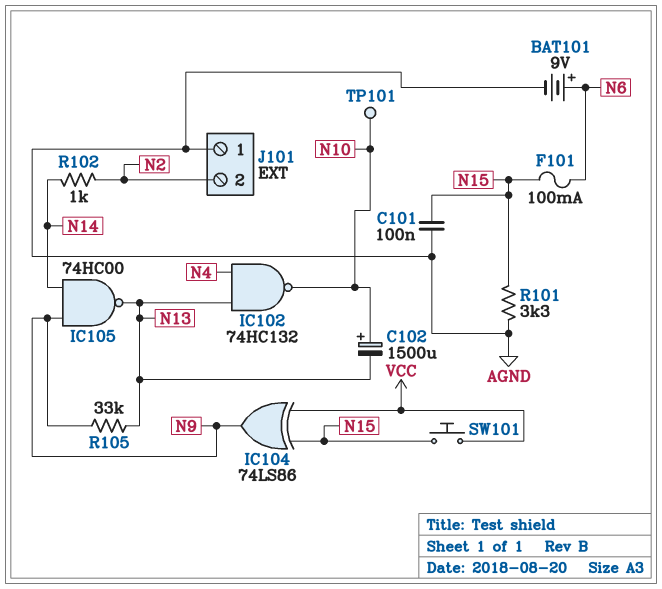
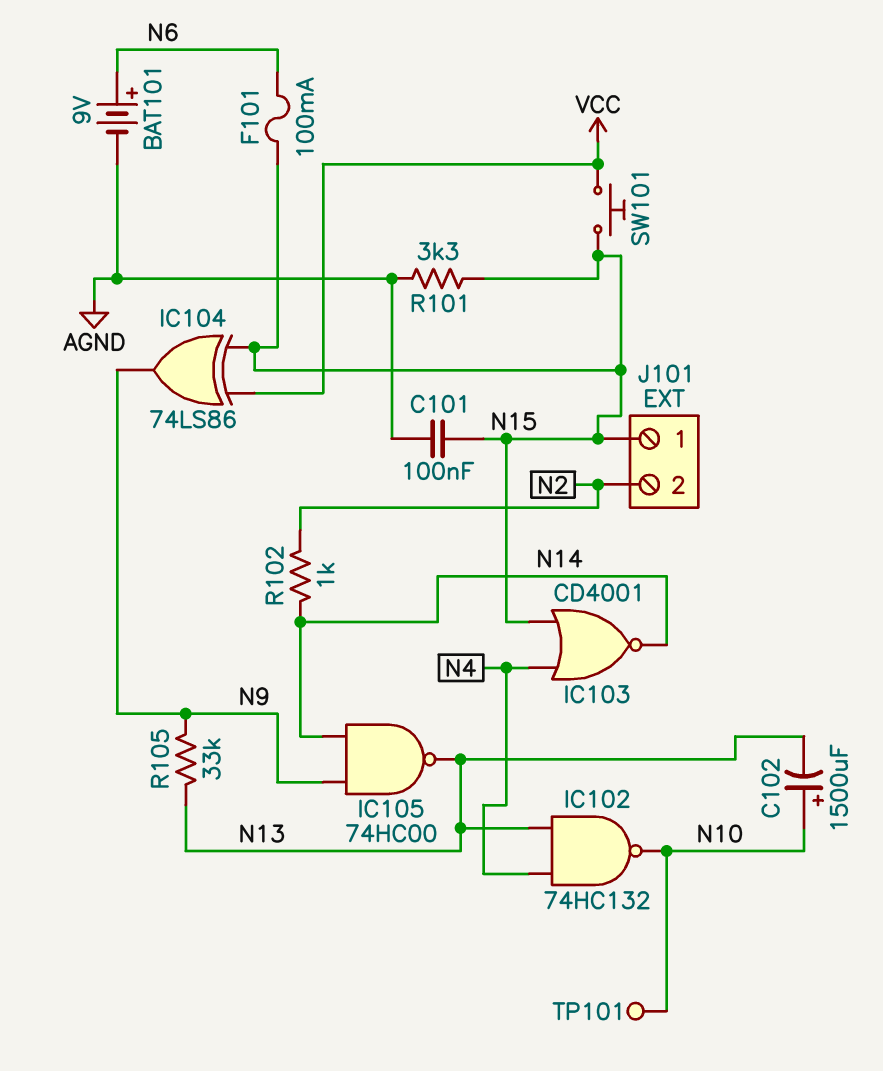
IC103: none -> NOR CD4001 (in N4, in N15, out N14)
J101 pin 1: AGND -> N15

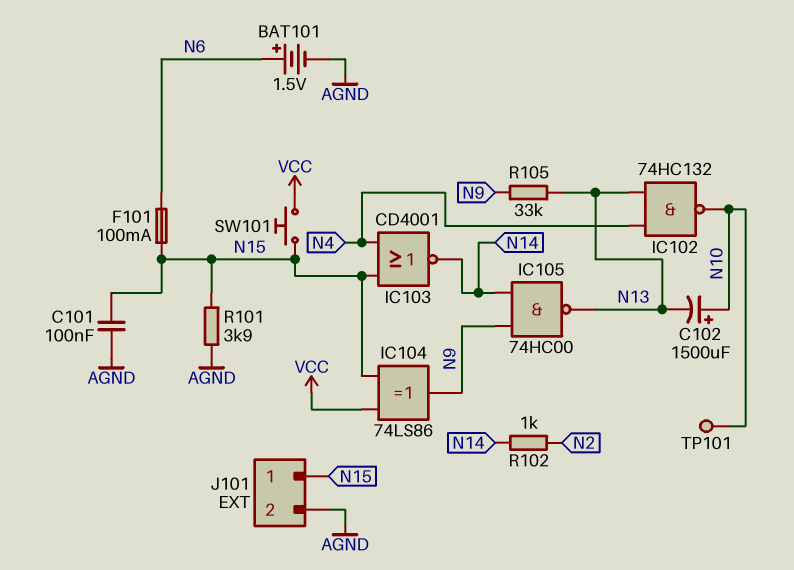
BAT101: 9V (plus N6, minus AGND) -> 1.5V (plus N6, minus AGND)
J101 pin 2: N2 -> AGND
R101: 3.3k (AGND, N15) -> 3.9k (AGND, N15)

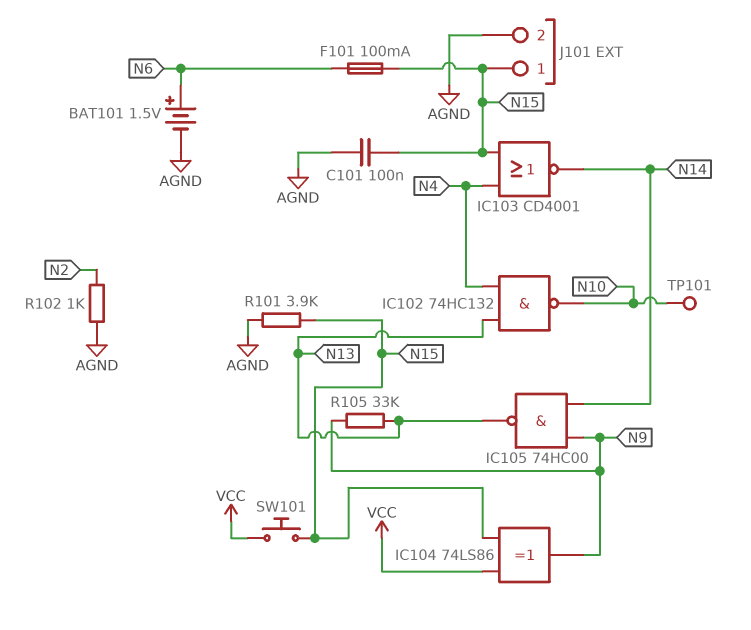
C102: 1500uF (plus N10, minus N13) -> none
R102: 1k (N2, N14) -> 1k (AGND, N2)

